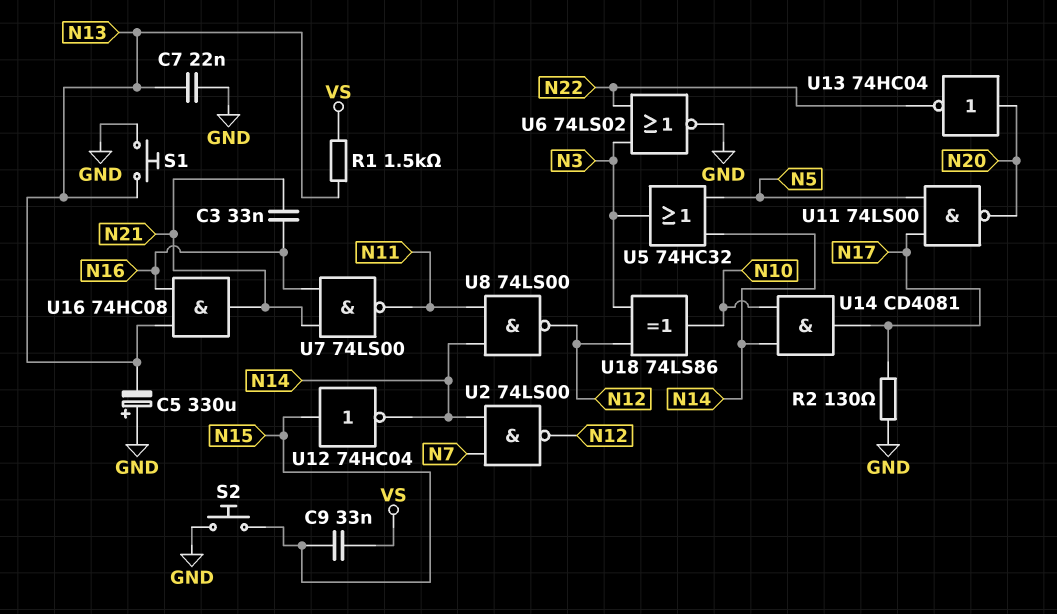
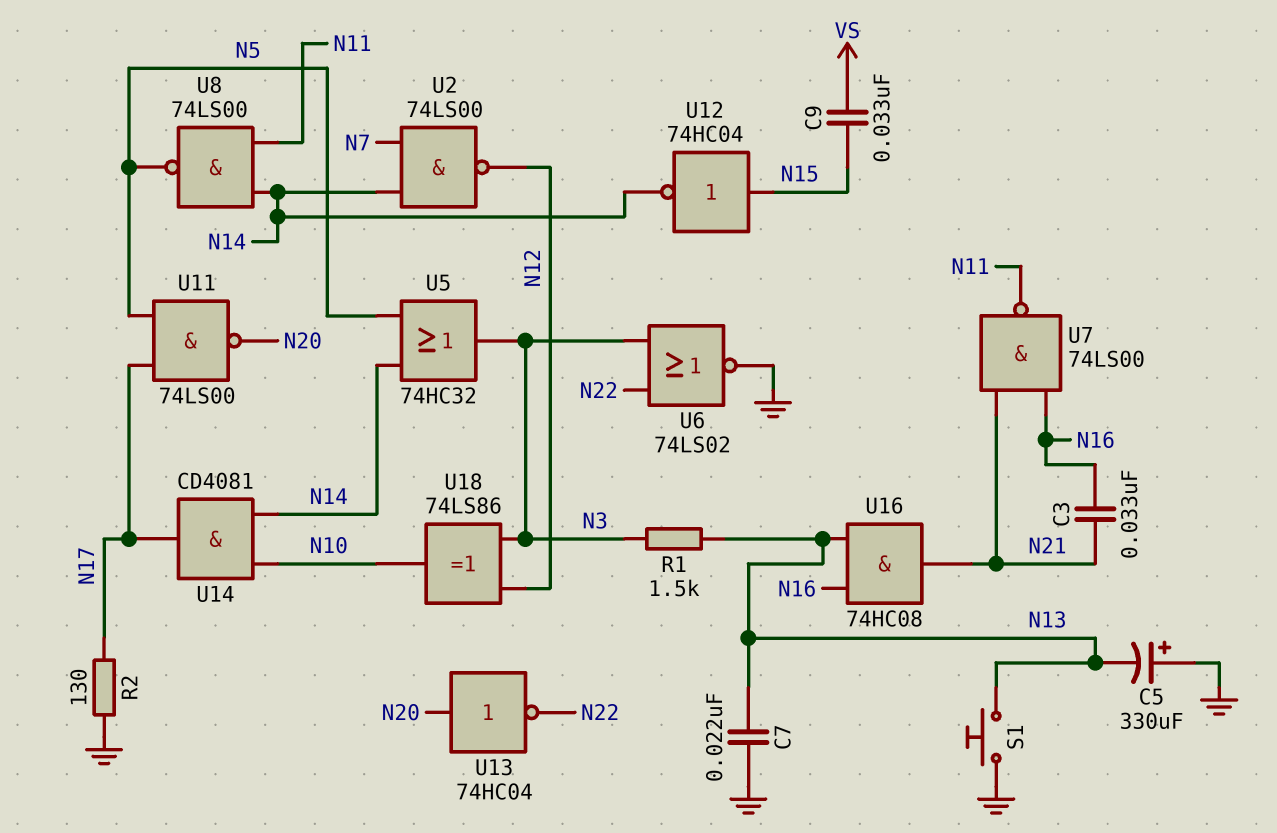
R1: 1.5k (N13, VS) -> 1.5k (N3, N13)
S2: button (GND, N15) -> none
U8: NAND 74LS00 (in N11, in N14, out N12) -> NAND 74LS00 (in N11, in N14, out N5)

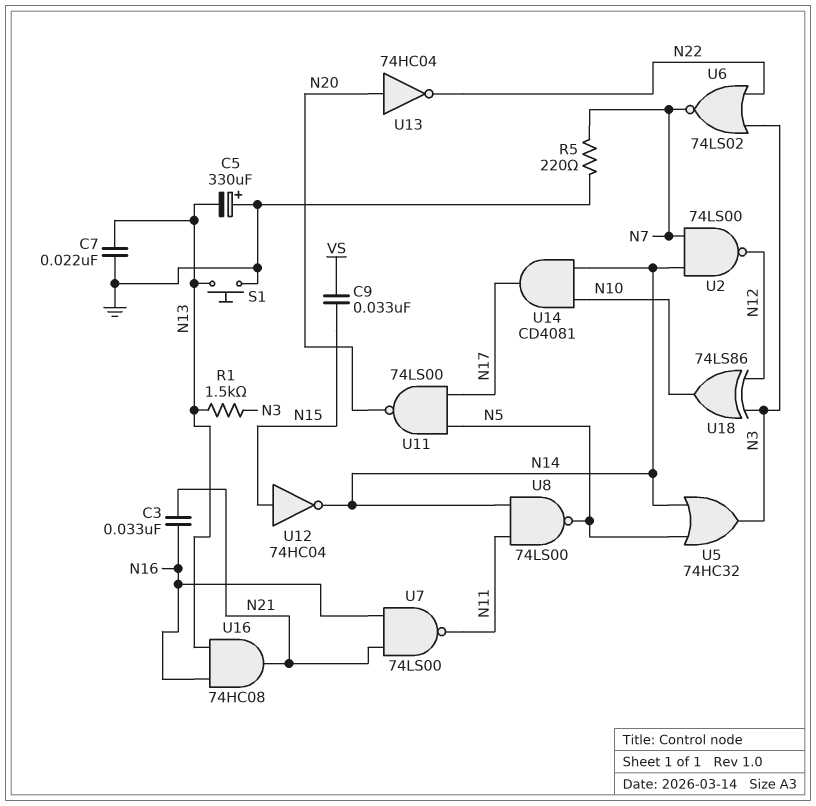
R2: 130 (GND, N17) -> none
R5: none -> 220 (GND, N7)
U6: NOR 74LS02 (in N3, in N22, out GND) -> NOR 74LS02 (in N3, in N22, out N7)

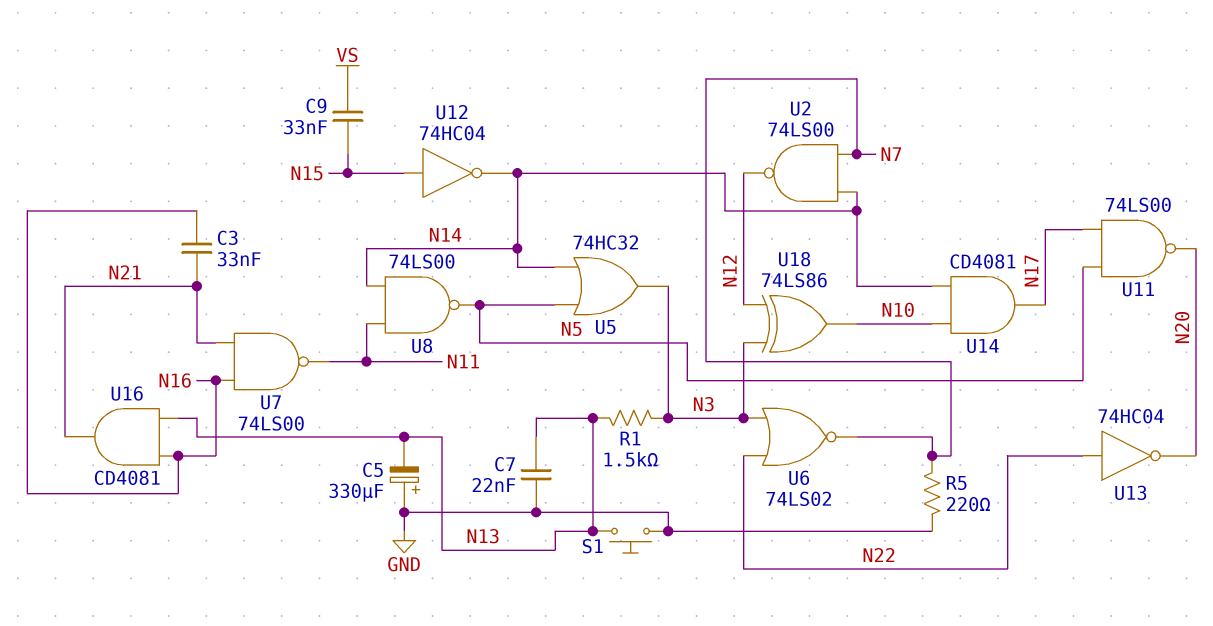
U13: NOT 74HC04 (in N20, out N22) -> NOT 74HC04 (in N22, out N20)
U16: AND 74HC08 (in N13, in N16, out N21) -> AND CD4081 (in N13, in N16, out N21)

